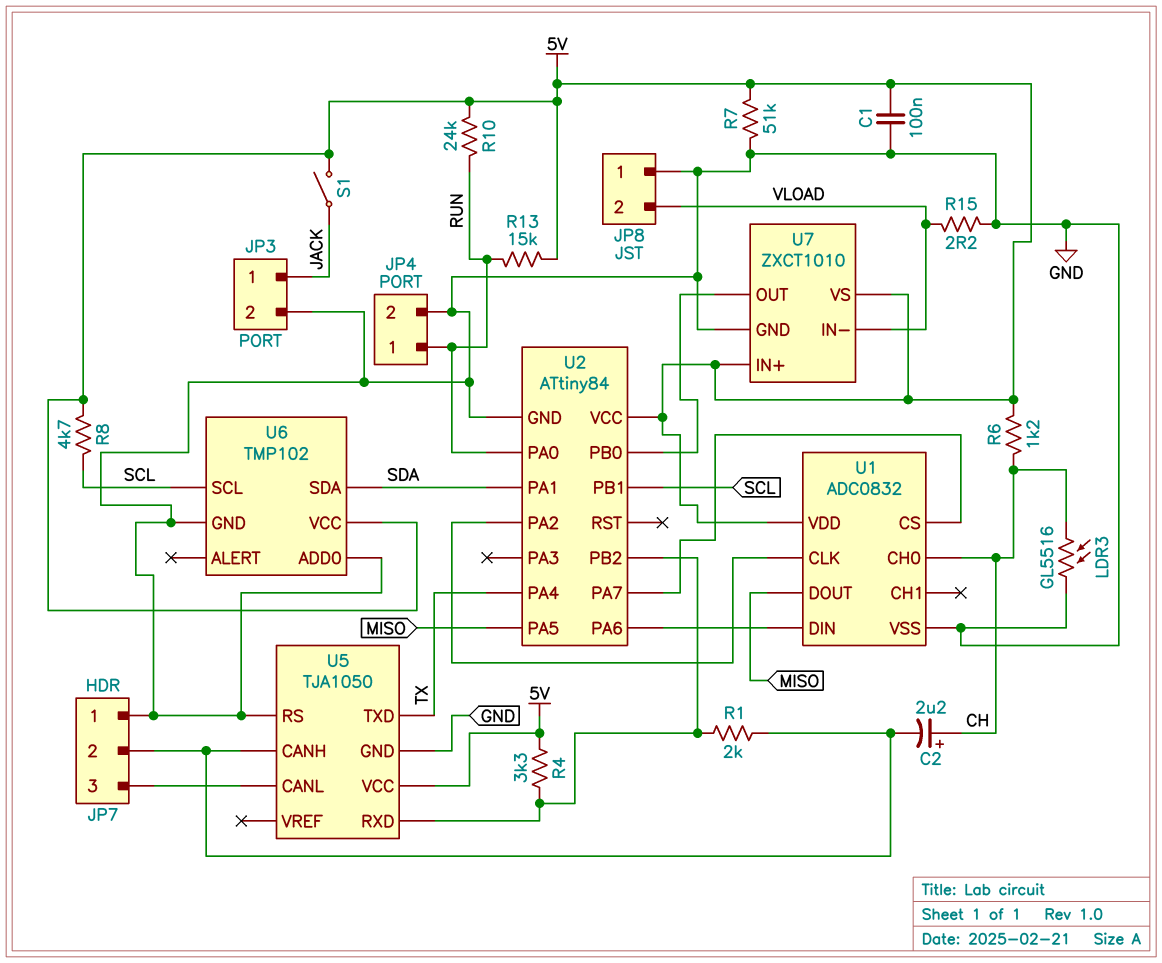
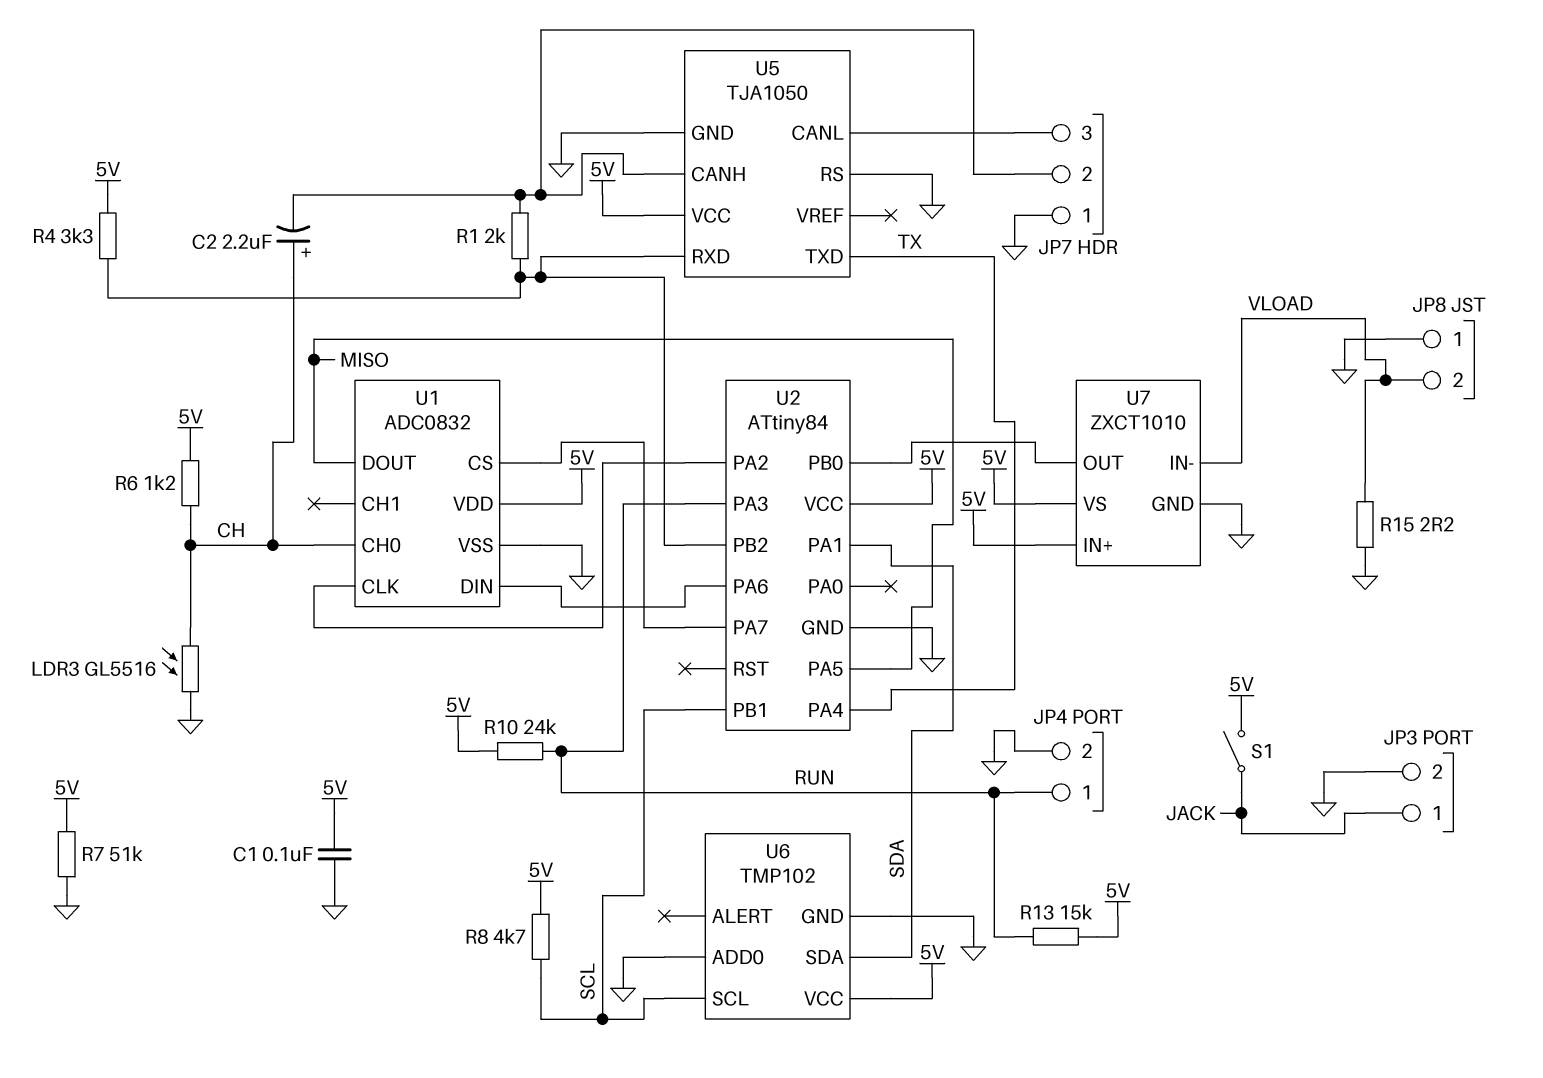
U2 pin PA0: RUN -> none
U2 pin PA3: none -> RUN

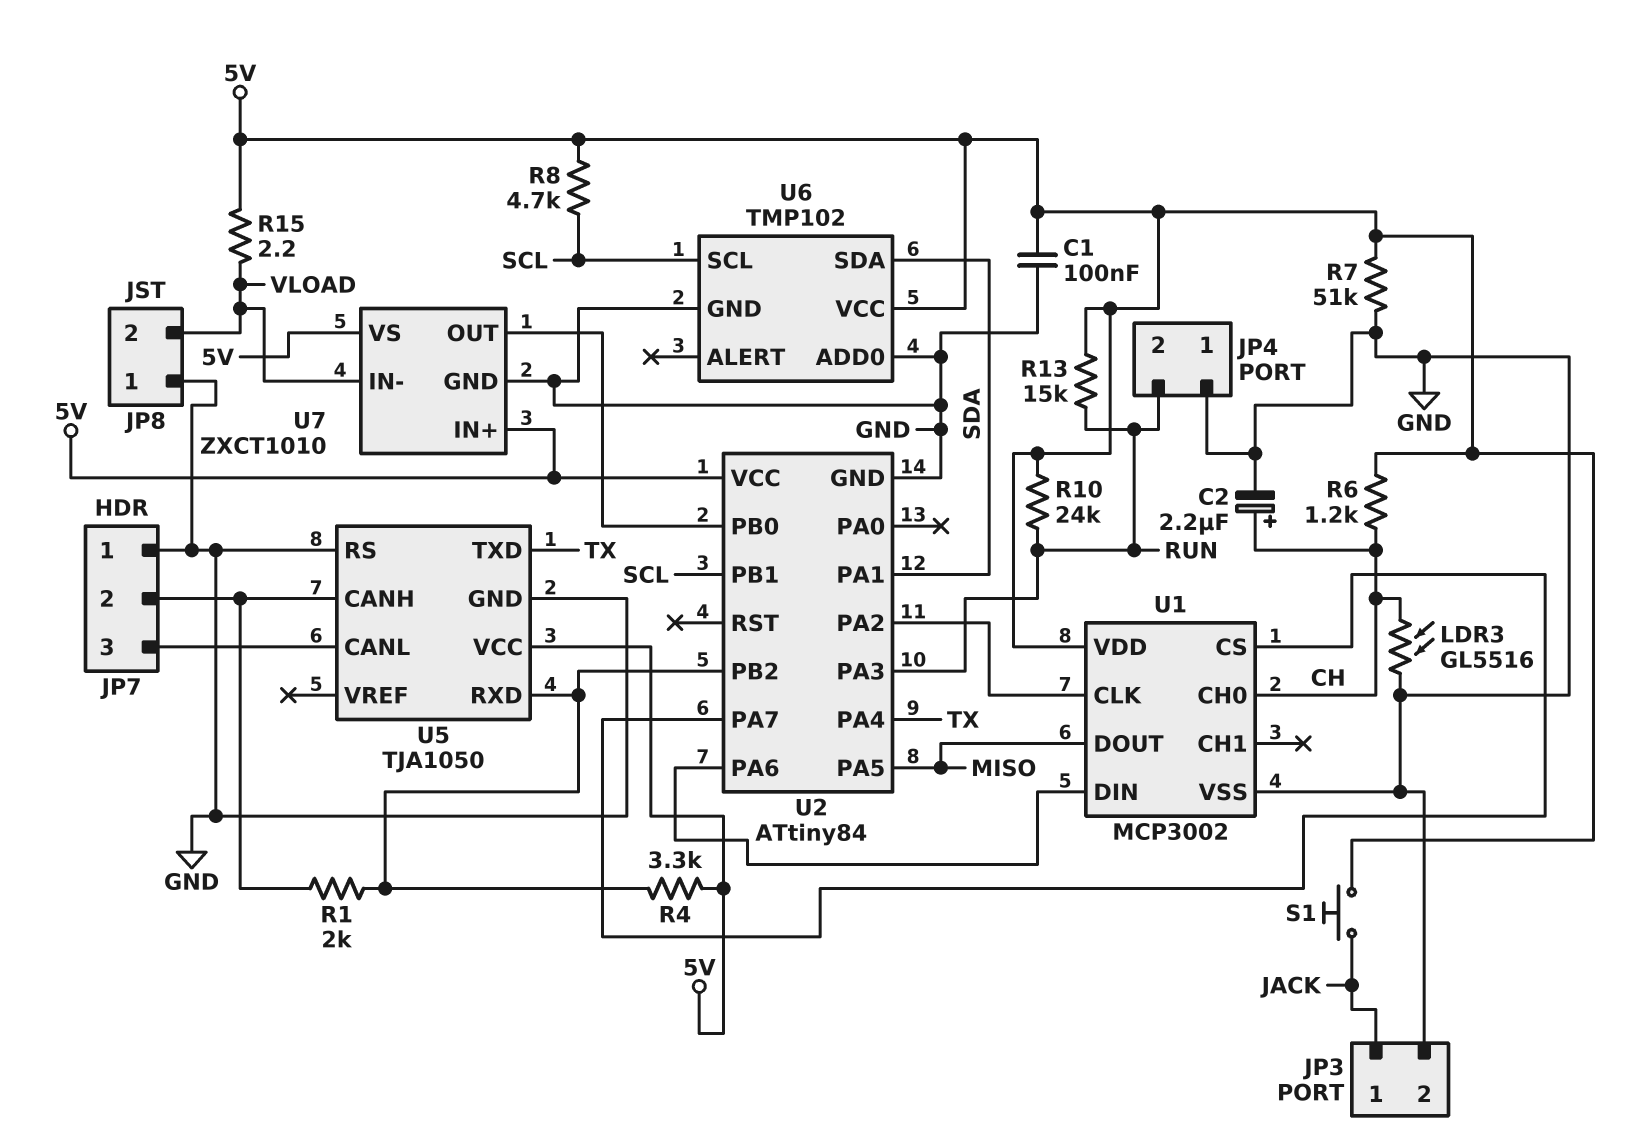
C2: 2.2uF (plus CH, minus JP7/2) -> 2.2uF (plus CH, minus GND)
JP4 pin 1: RUN -> GND
JP4 pin 2: GND -> RUN
R15: 2.2 (GND, VLOAD) -> 2.2 (5V, VLOAD)
S1: switch (5V, JACK) -> button (5V, JACK)
U1: ADC0832 -> MCP3002

